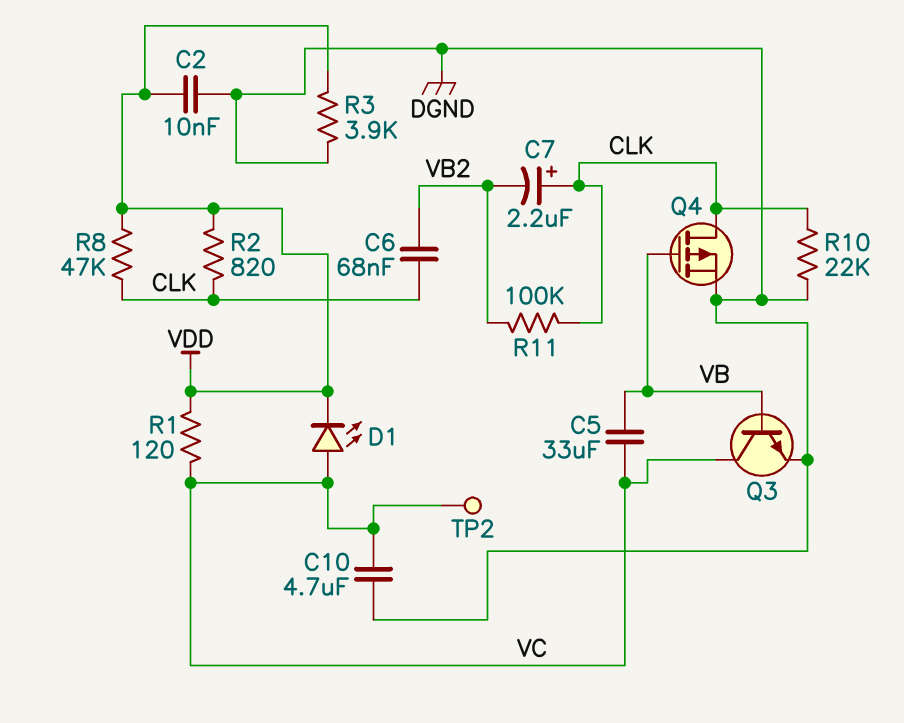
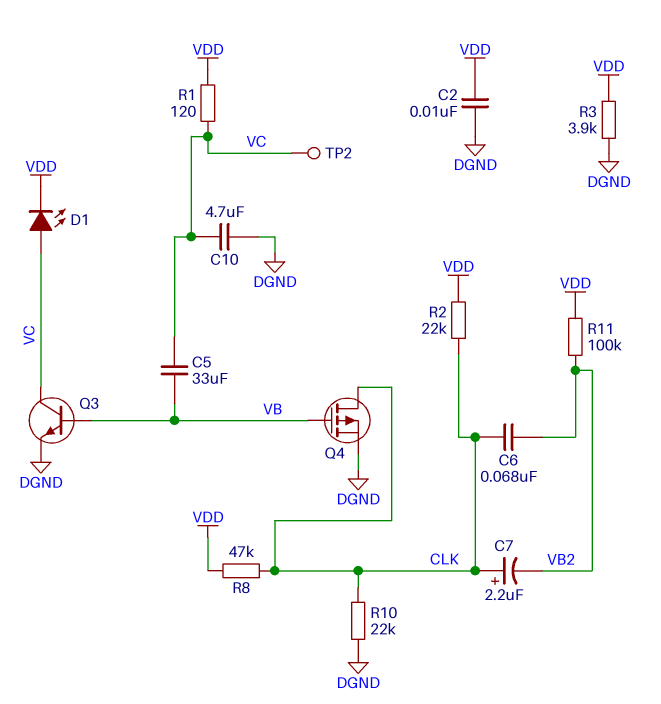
R2: 820 (CLK, VDD) -> 22k (CLK, VDD)
R11: 100k (CLK, VB2) -> 100k (VB2, VDD)

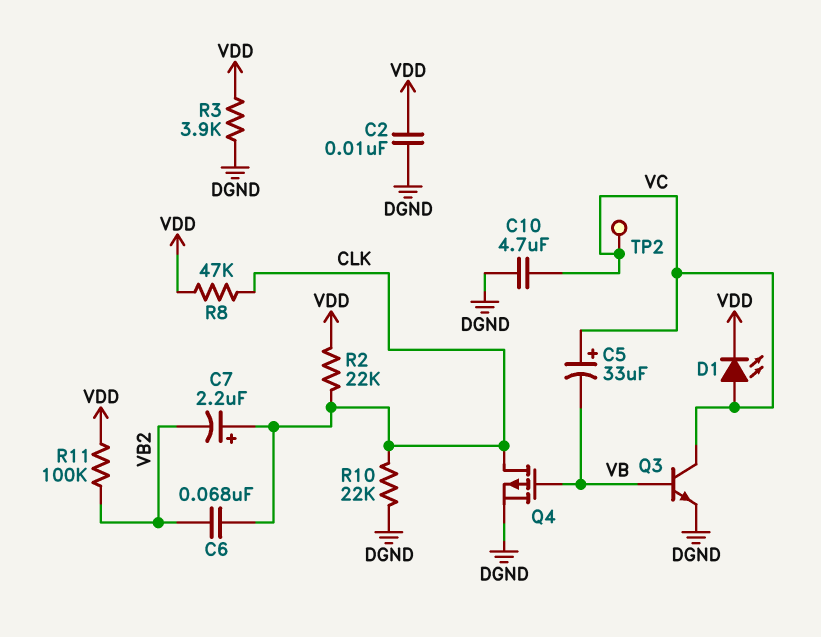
C5: 33uF (VB, VC) -> 33uF (plus VC, minus VB)
R1: 120 (VC, VDD) -> none

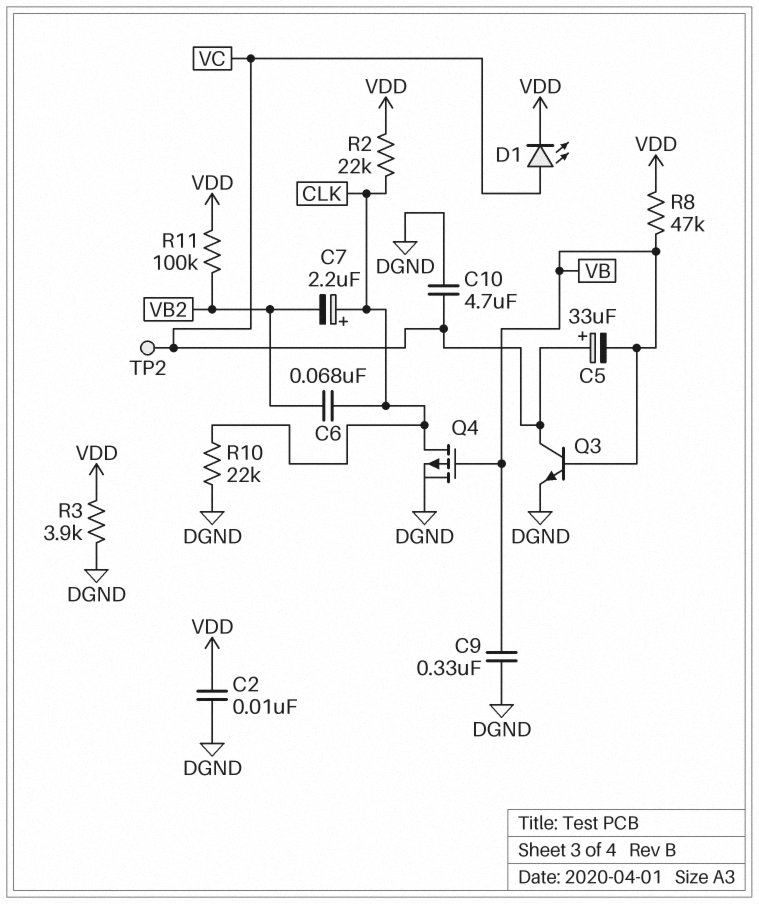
C9: none -> 330nF (DGND, VB)
R8: 47k (CLK, VDD) -> 47k (VB, VDD)

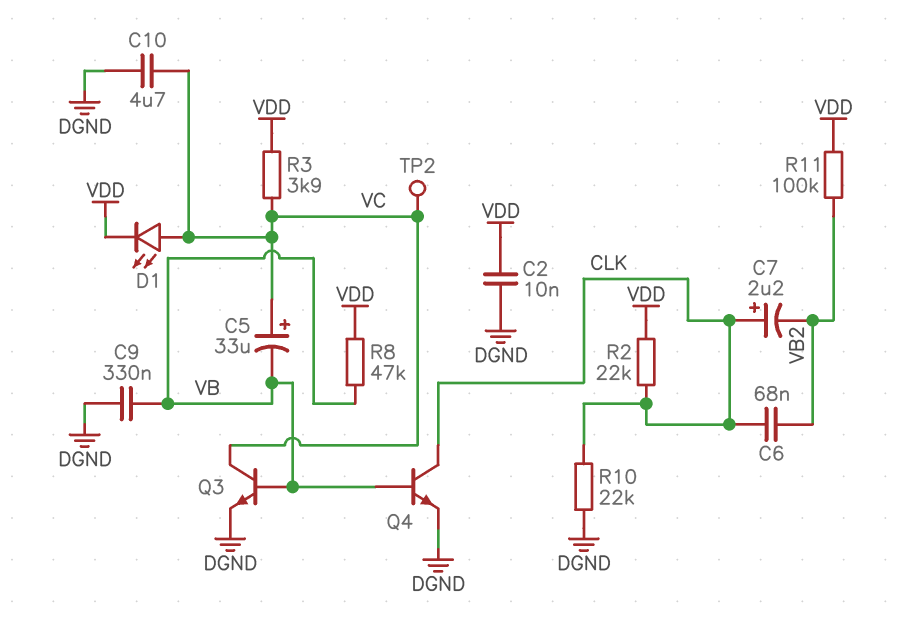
Q4: PMOS (G VB, D CLK, S DGND) -> NPN (B VB, C CLK, E DGND)
R3: 3.9k (DGND, VDD) -> 3.9k (VC, VDD)

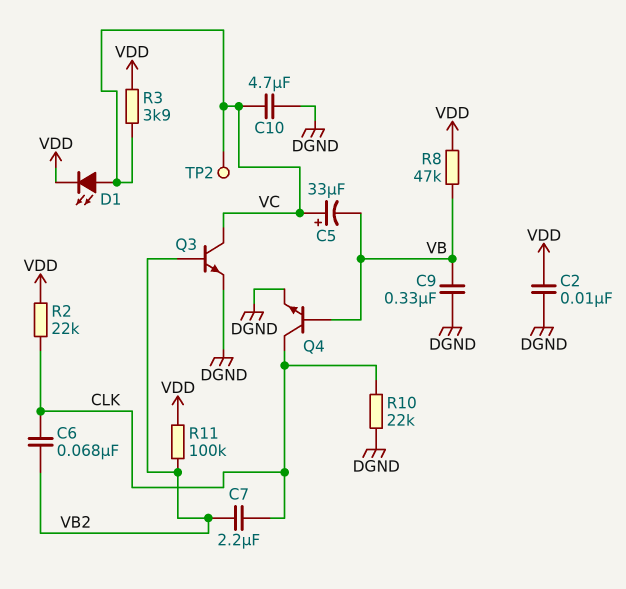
C7: 2.2uF (plus CLK, minus VB2) -> 2.2uF (CLK, VB2)
Q3: NPN (B VB, C VC, E DGND) -> NPN (B VB2, C VC, E DGND)

